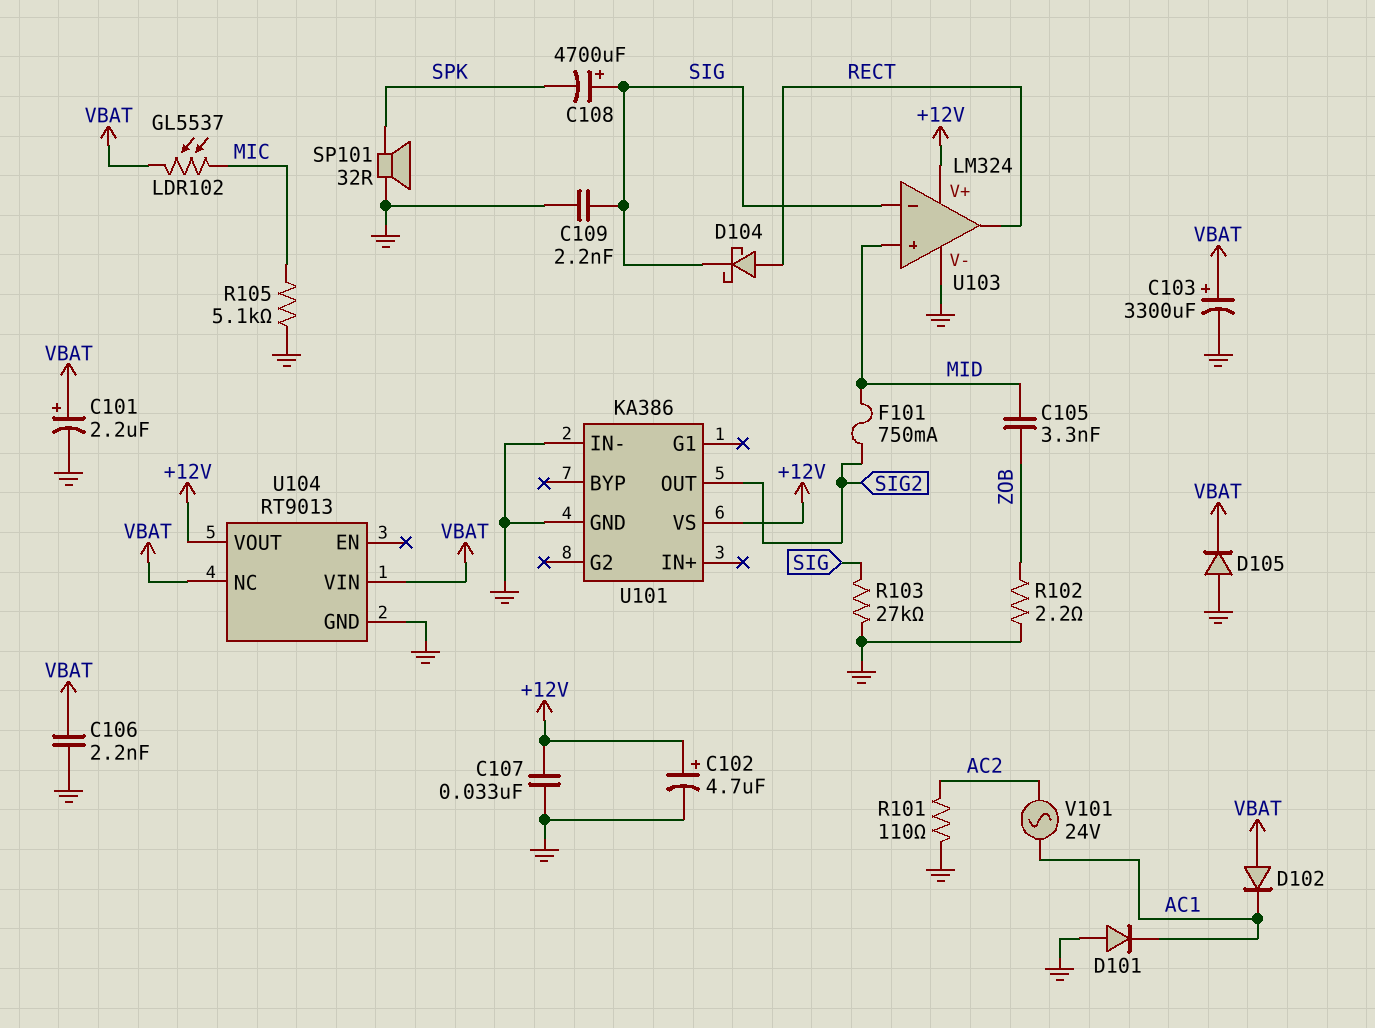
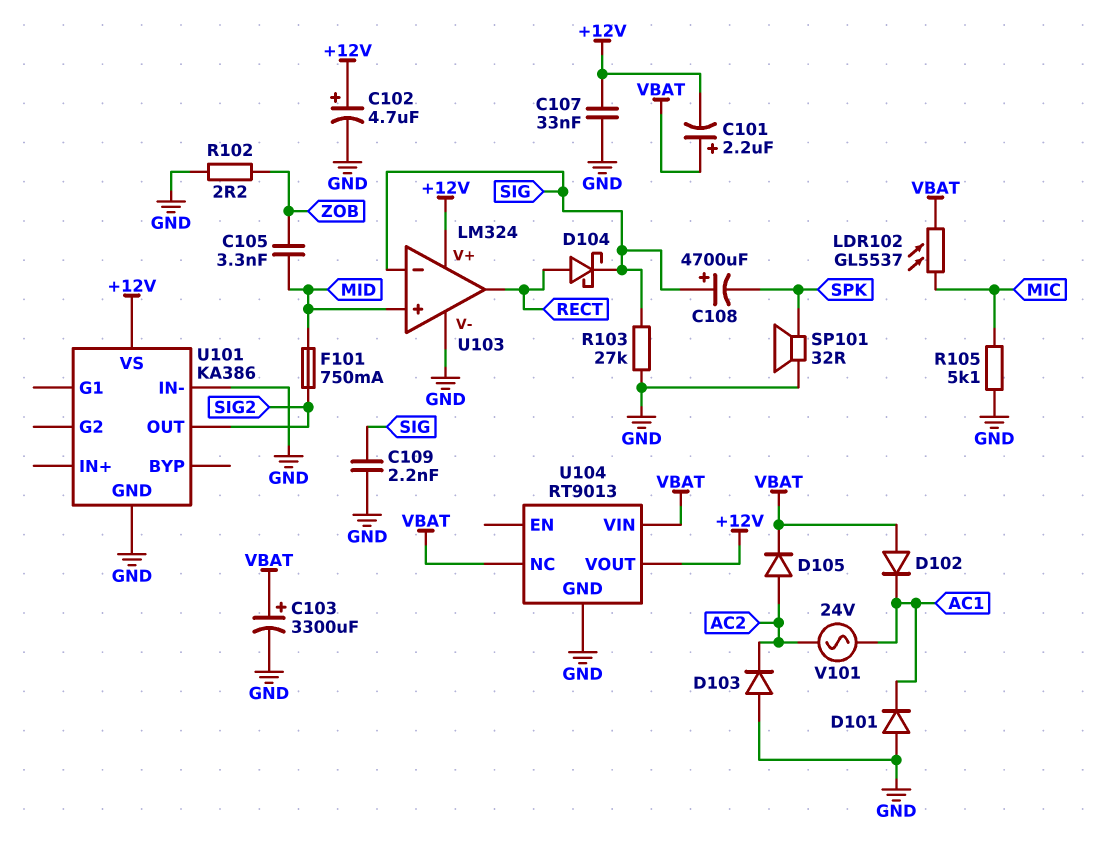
C101: 2.2uF (plus VBAT, minus GND) -> 2.2uF (plus VBAT, minus +12V)
C106: 2.2nF (GND, VBAT) -> none
D103: none -> diode (A GND, K AC2)
D105: diode (A GND, K VBAT) -> diode (A AC2, K VBAT)
R101: 110 (AC2, GND) -> none

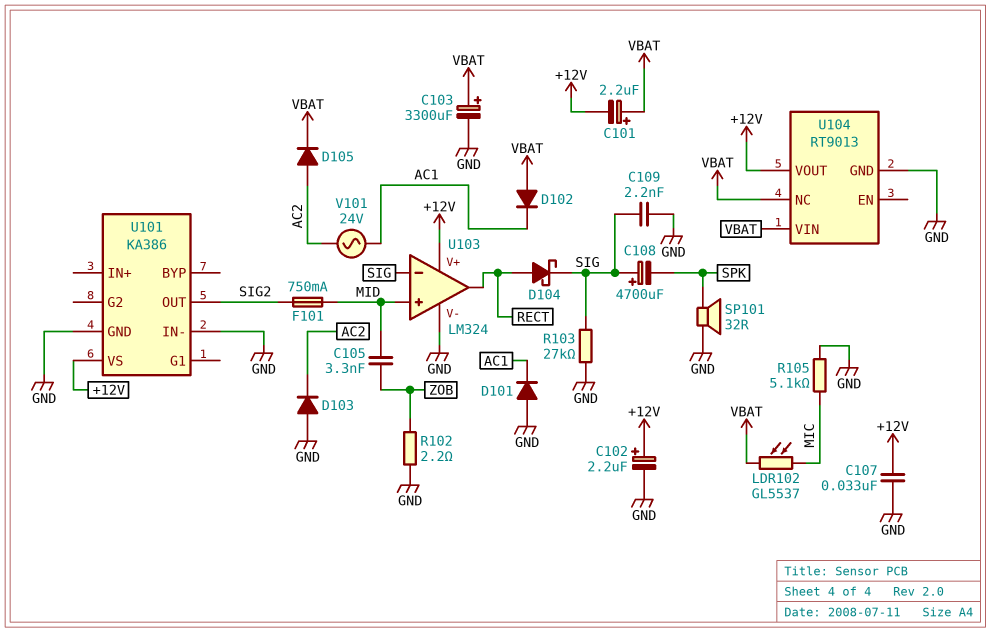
C102: 4.7uF (plus +12V, minus GND) -> 2.2uF (plus +12V, minus GND)

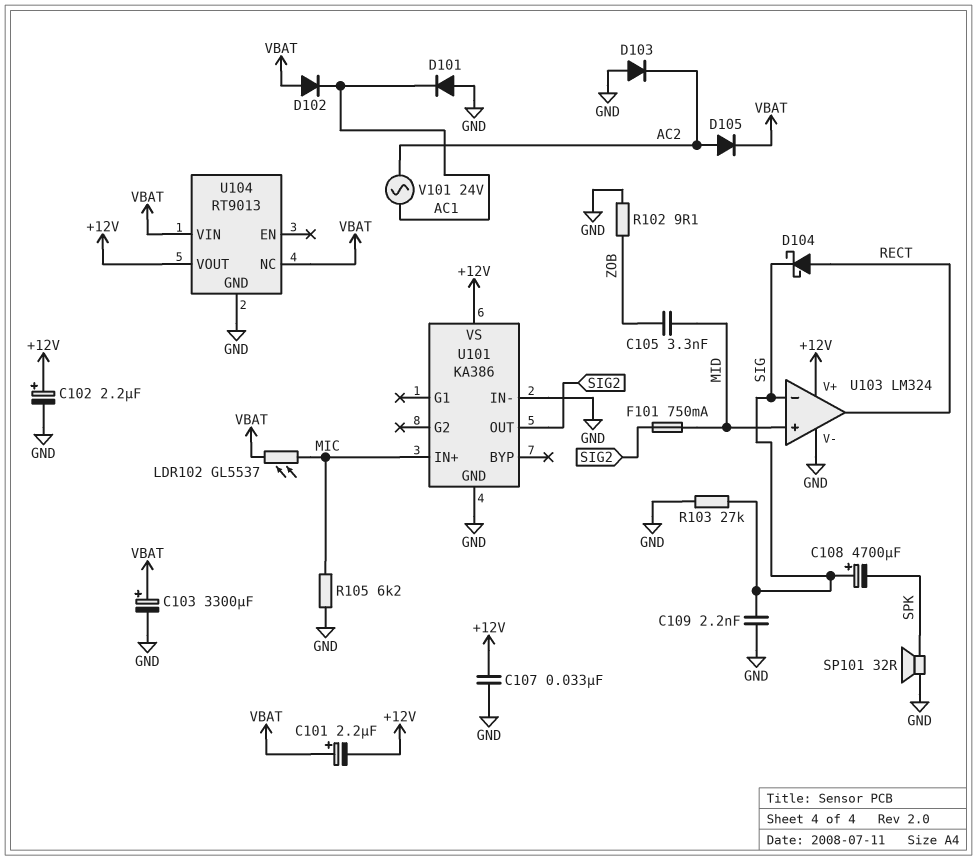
R102: 2.2 (GND, ZOB) -> 9.1 (GND, ZOB)
R105: 5.1k (GND, MIC) -> 6.2k (GND, MIC)
U101 pin IN+: none -> MIC

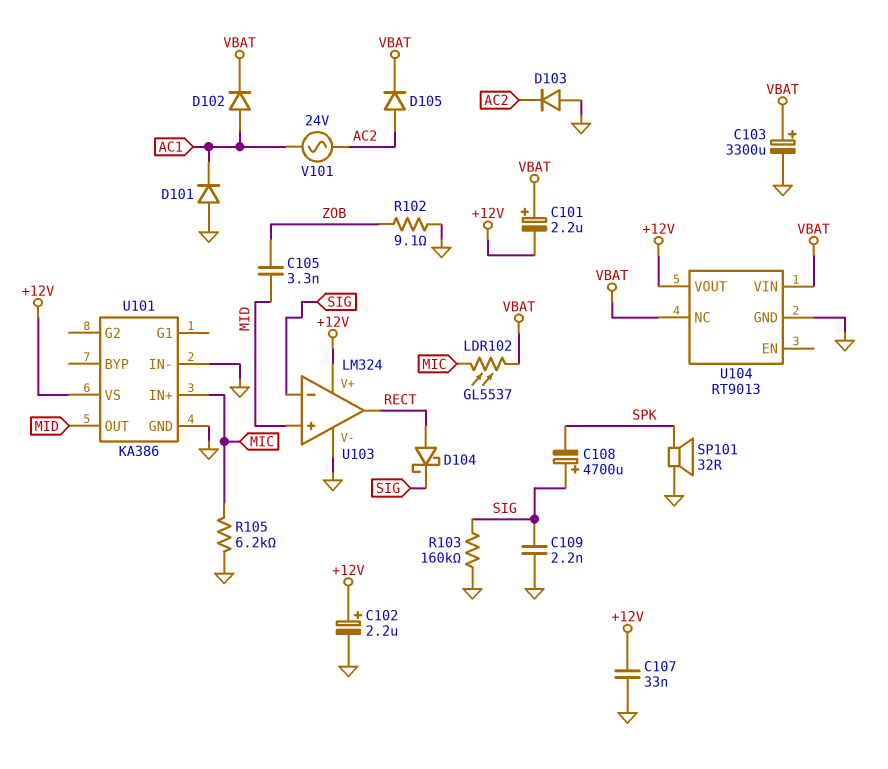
D102: diode (A VBAT, K AC1) -> diode (A AC1, K VBAT)
F101: 750mA (MID, SIG2) -> none
R103: 27k (GND, SIG) -> 160k (GND, SIG)
U101 pin OUT: SIG2 -> MID

